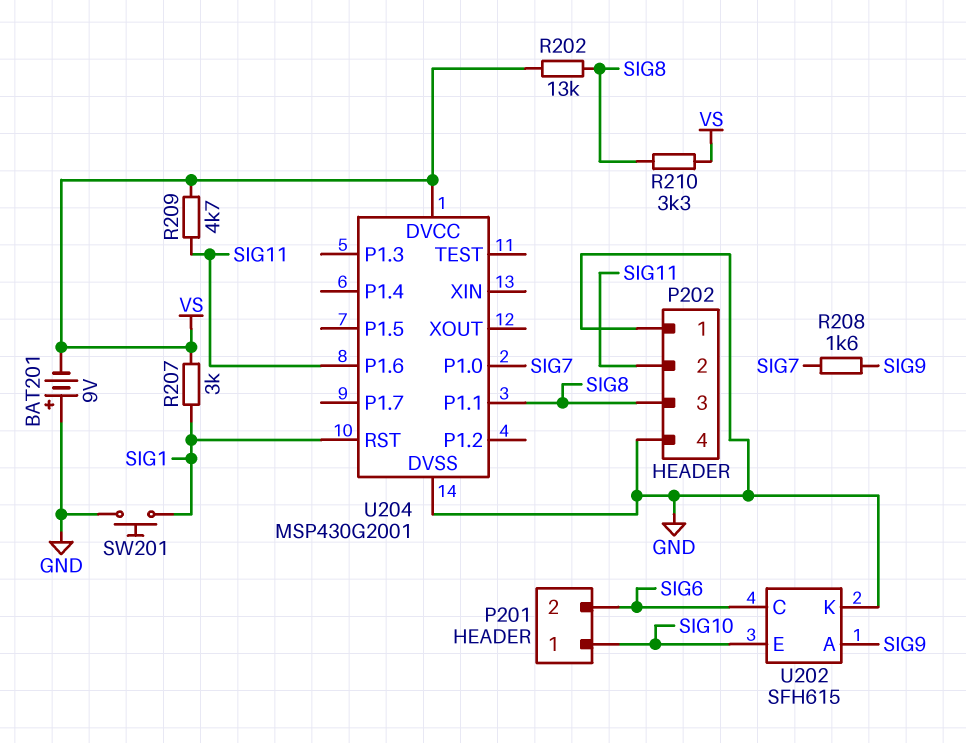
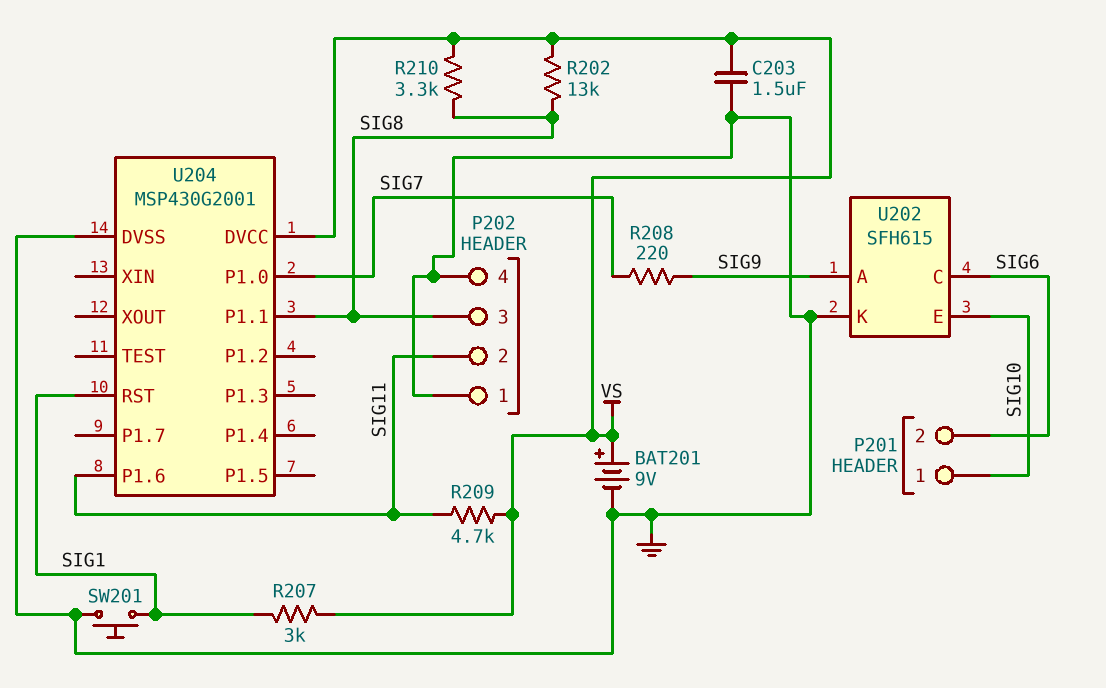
BAT201: 9V (plus GND, minus VS) -> 9V (plus VS, minus GND)
C203: none -> 1.5uF (GND, VS)
R208: 1.6k (SIG7, SIG9) -> 220 (SIG7, SIG9)

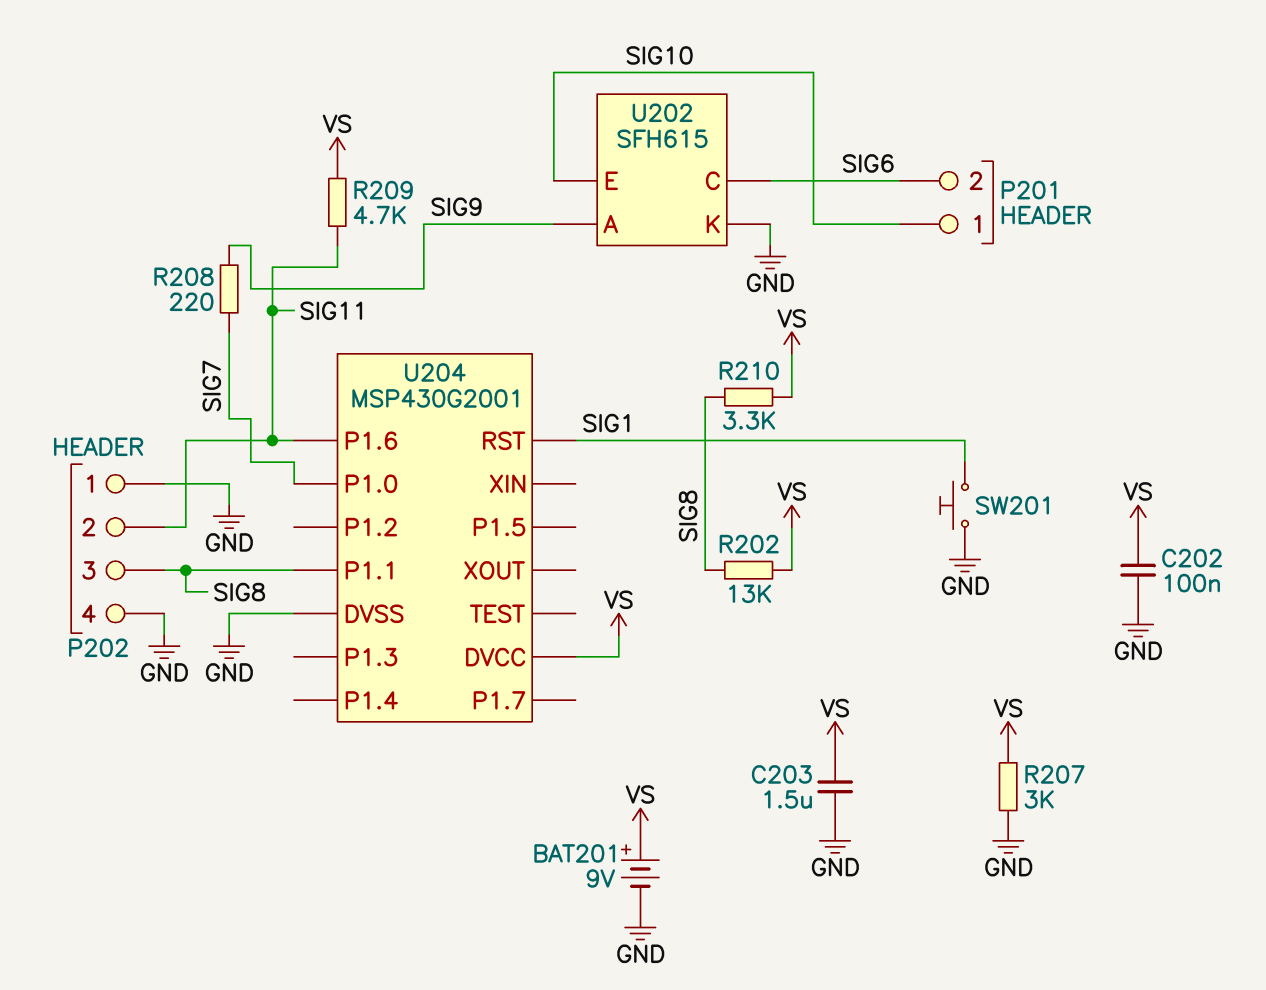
C202: none -> 100nF (GND, VS)
R207: 3k (SIG1, VS) -> 3k (GND, VS)

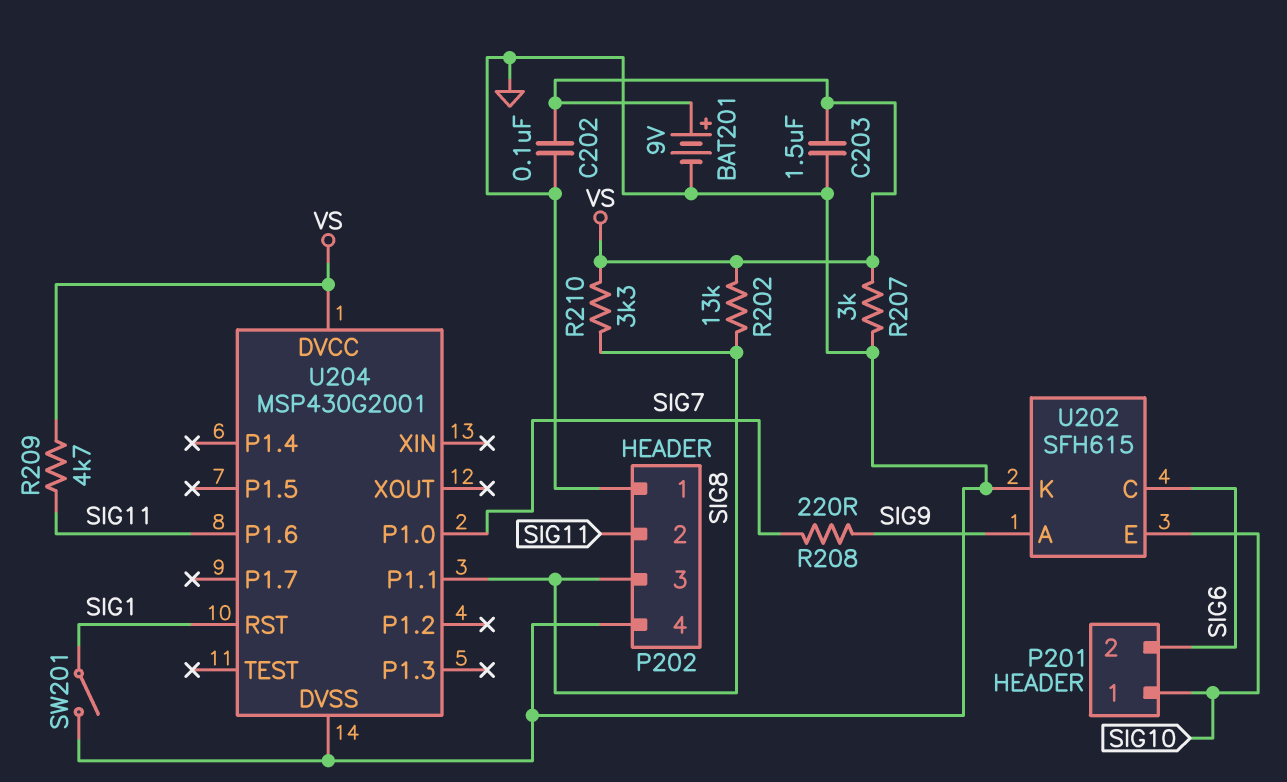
SW201: button (GND, SIG1) -> switch (GND, SIG1)

